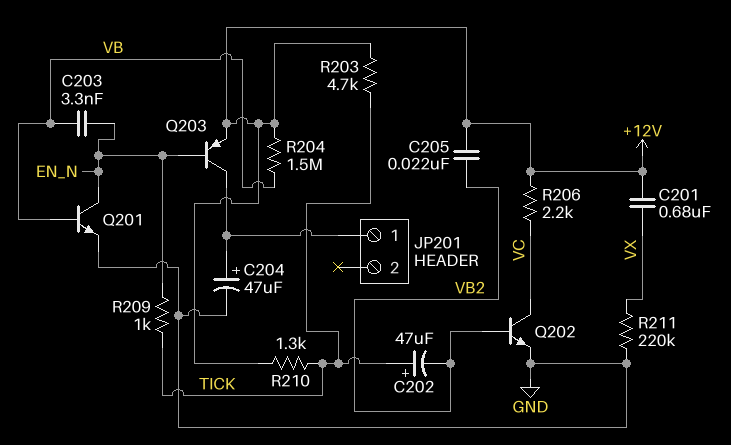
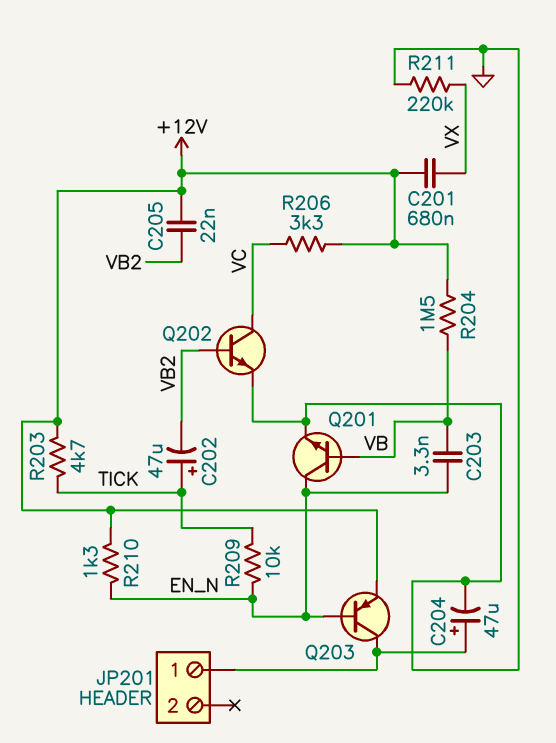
R206: 2.2k (+12V, VC) -> 3.3k (+12V, VC)
R209: 1k (EN_N, TICK) -> 10k (EN_N, TICK)
R210: 1.3k (+12V, TICK) -> 1.3k (+12V, EN_N)

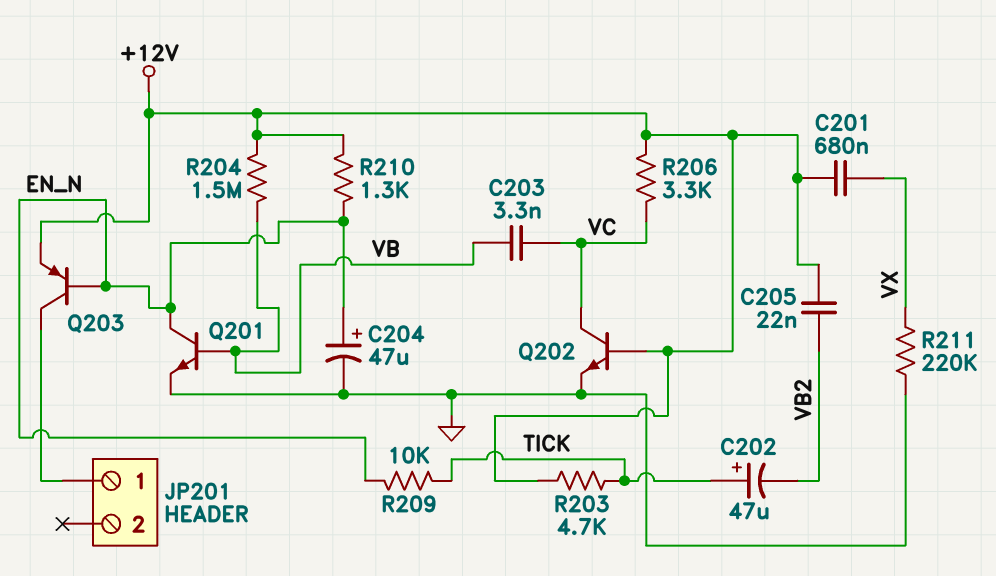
C203: 3.3nF (EN_N, VB) -> 3.3nF (VB, VC)
C204: 47uF (plus JP201/1, minus GND) -> 47uF (plus EN_N, minus GND)
Q202: NPN (B VB2, C VC, E GND) -> NPN (B +12V, C VC, E GND)

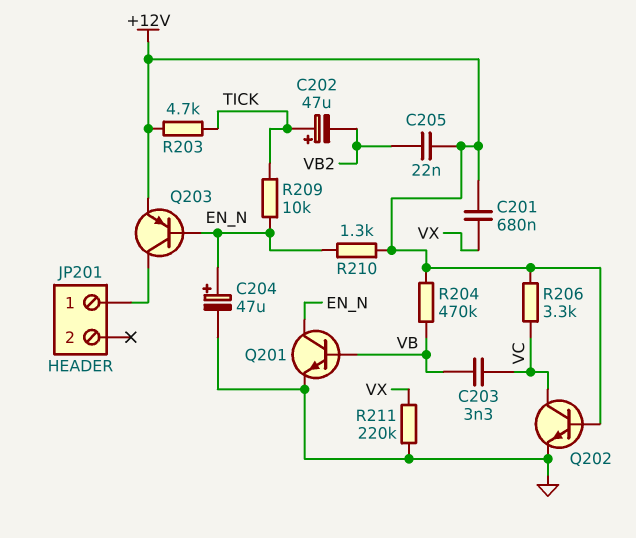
R204: 1.5M (+12V, VB) -> 470k (+12V, VB)

